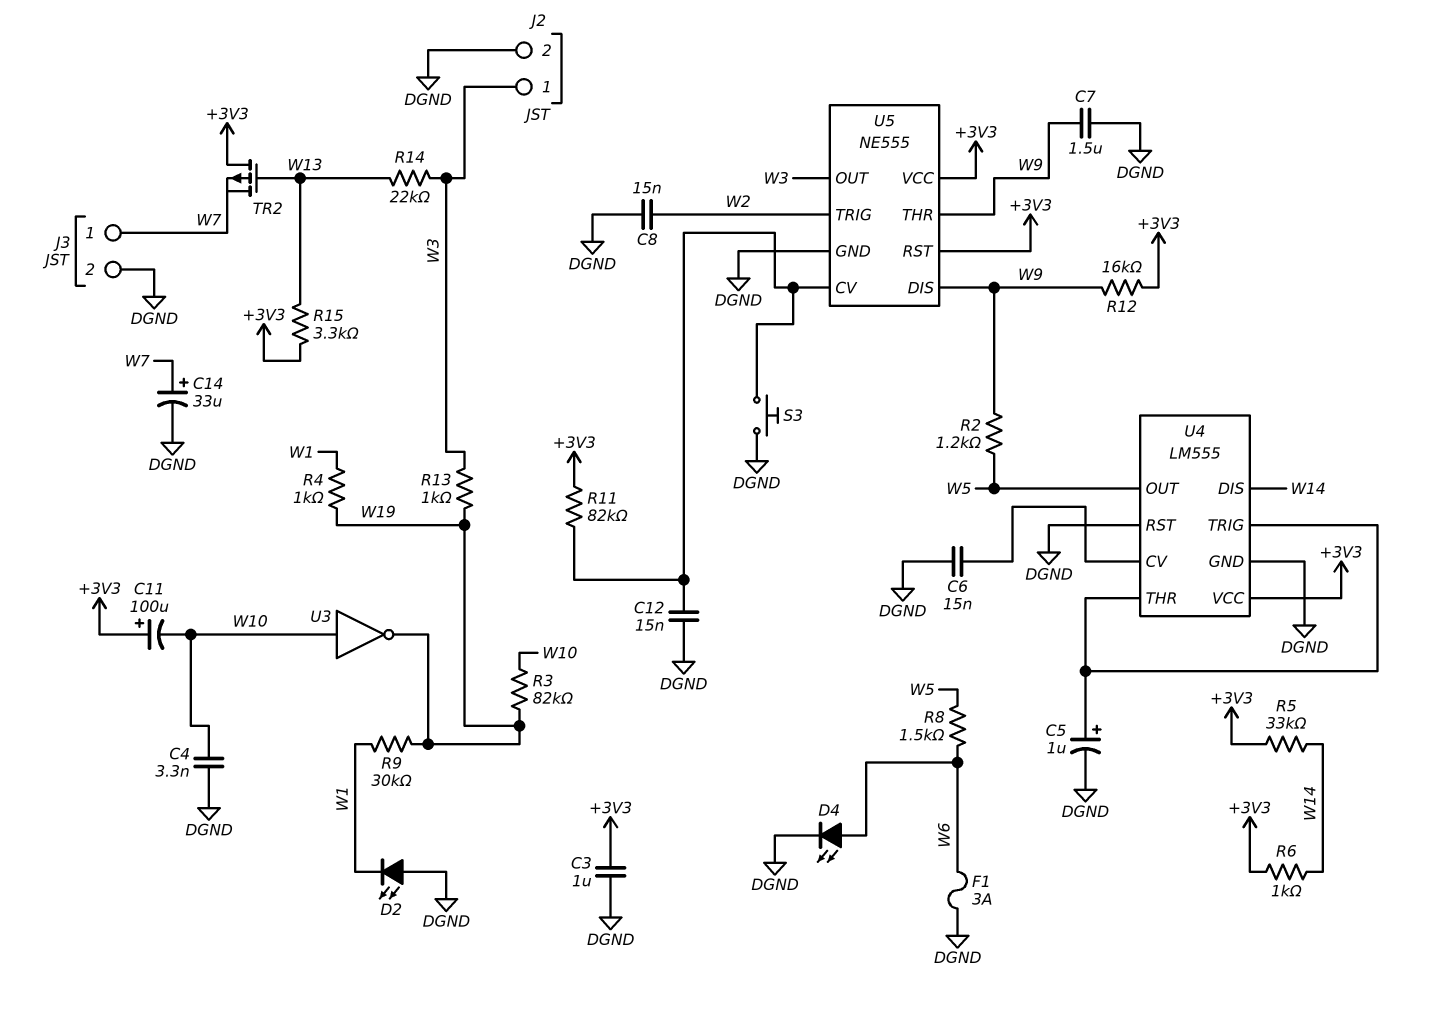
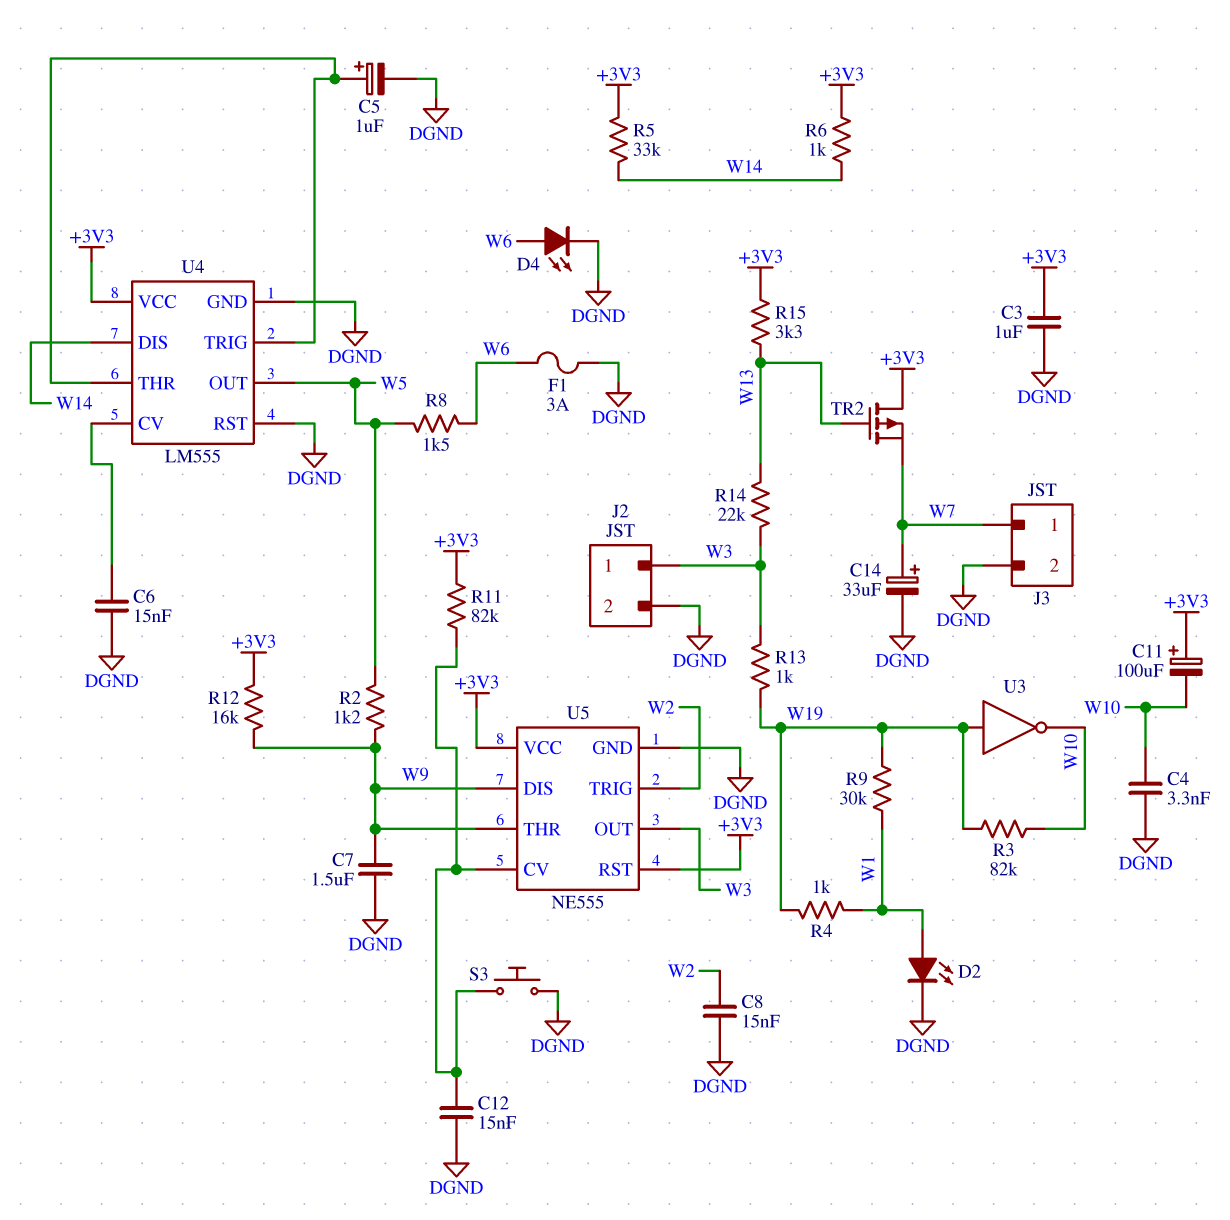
D2: LED (A DGND, K W1) -> LED (A W1, K DGND)
U3: NOT (in W10, out W19) -> NOT (in W19, out W10)

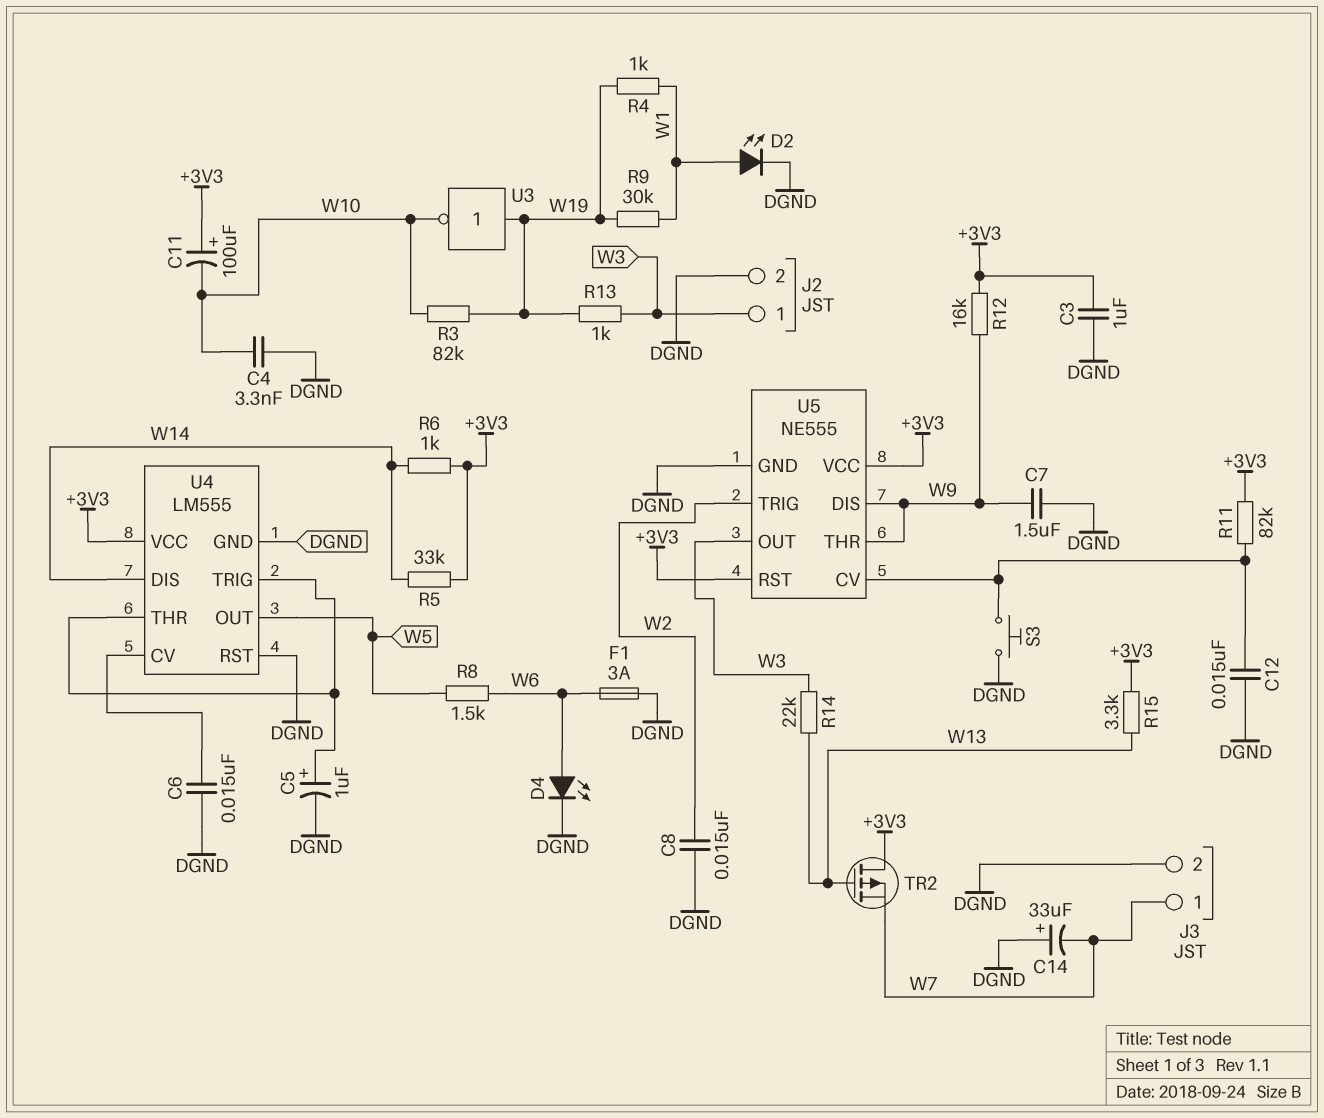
C14: 33uF (plus W7, minus DGND) -> 33uF (plus DGND, minus W7)
R2: 1.2k (W5, W9) -> none

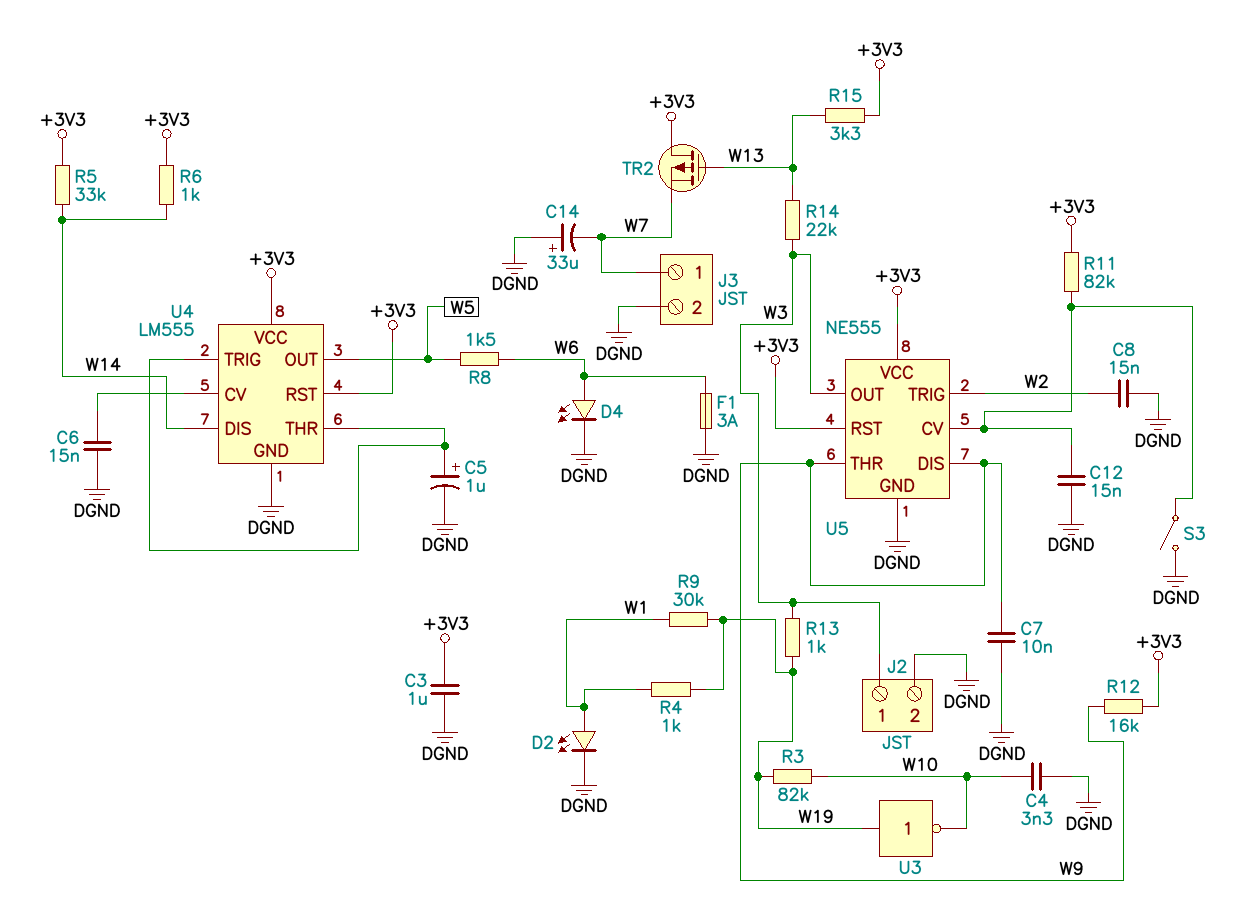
C7: 1.5uF (DGND, W9) -> 10nF (DGND, W9)
C11: 100uF (plus +3V3, minus W10) -> none
S3: button (DGND, U5/CV) -> switch (DGND, U5/CV)
U4 pin RST: DGND -> +3V3

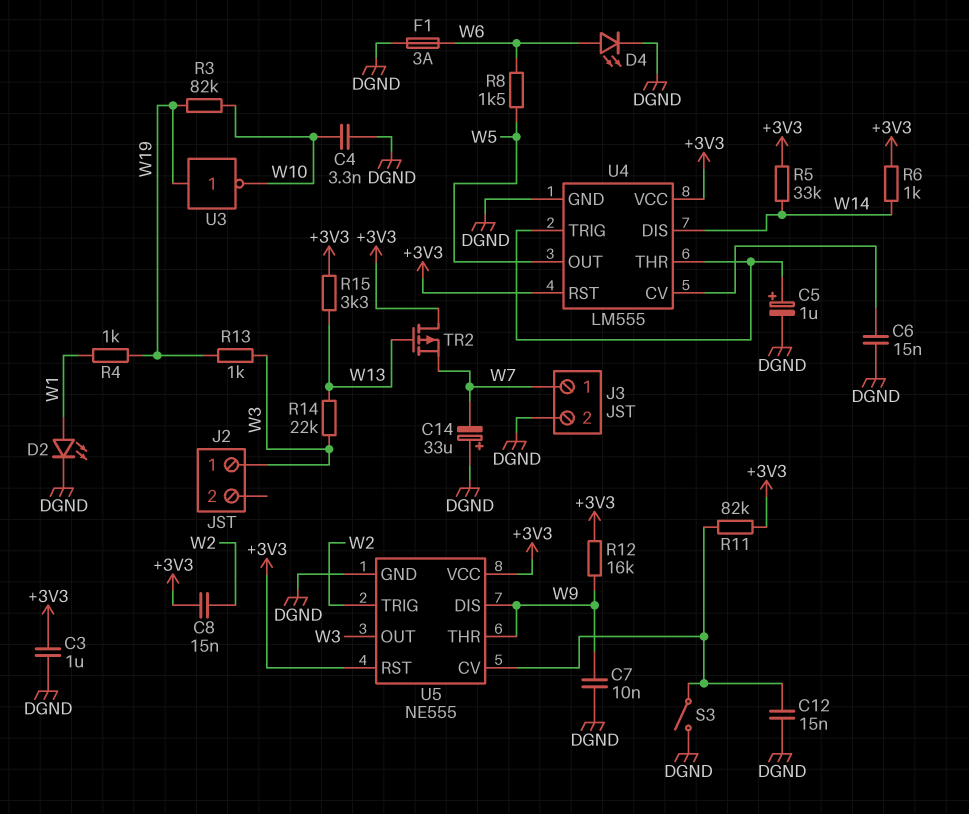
C8: 15nF (DGND, W2) -> 15nF (+3V3, W2)
J2 pin 2: DGND -> none
R9: 30k (W1, W19) -> none

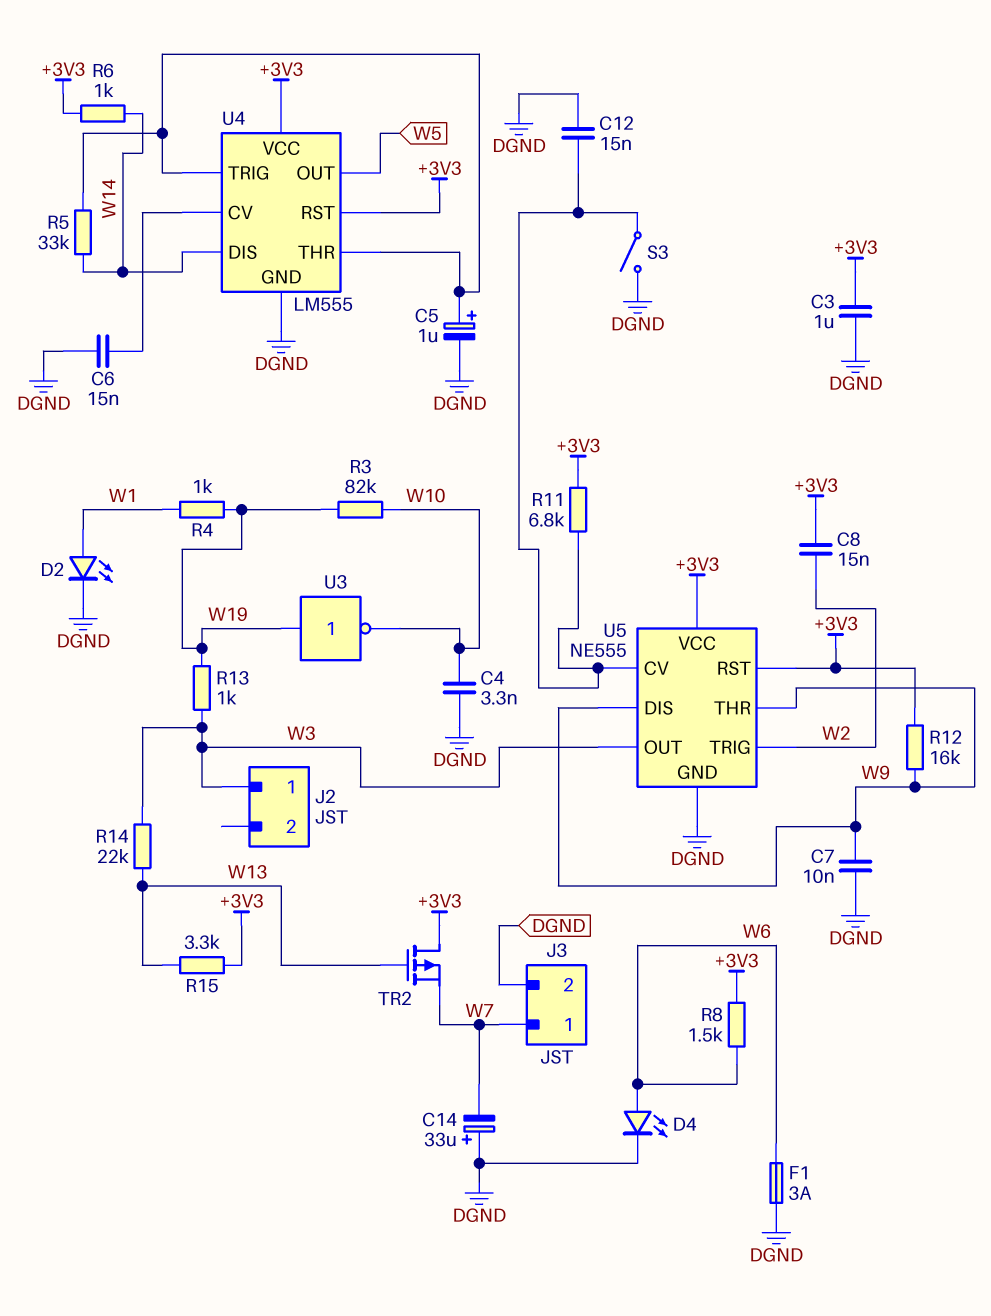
R5: 33k (+3V3, W14) -> 33k (U4/THR, W14)
R8: 1.5k (W5, W6) -> 1.5k (+3V3, W6)
R11: 82k (+3V3, U5/CV) -> 6.8k (+3V3, U5/CV)

